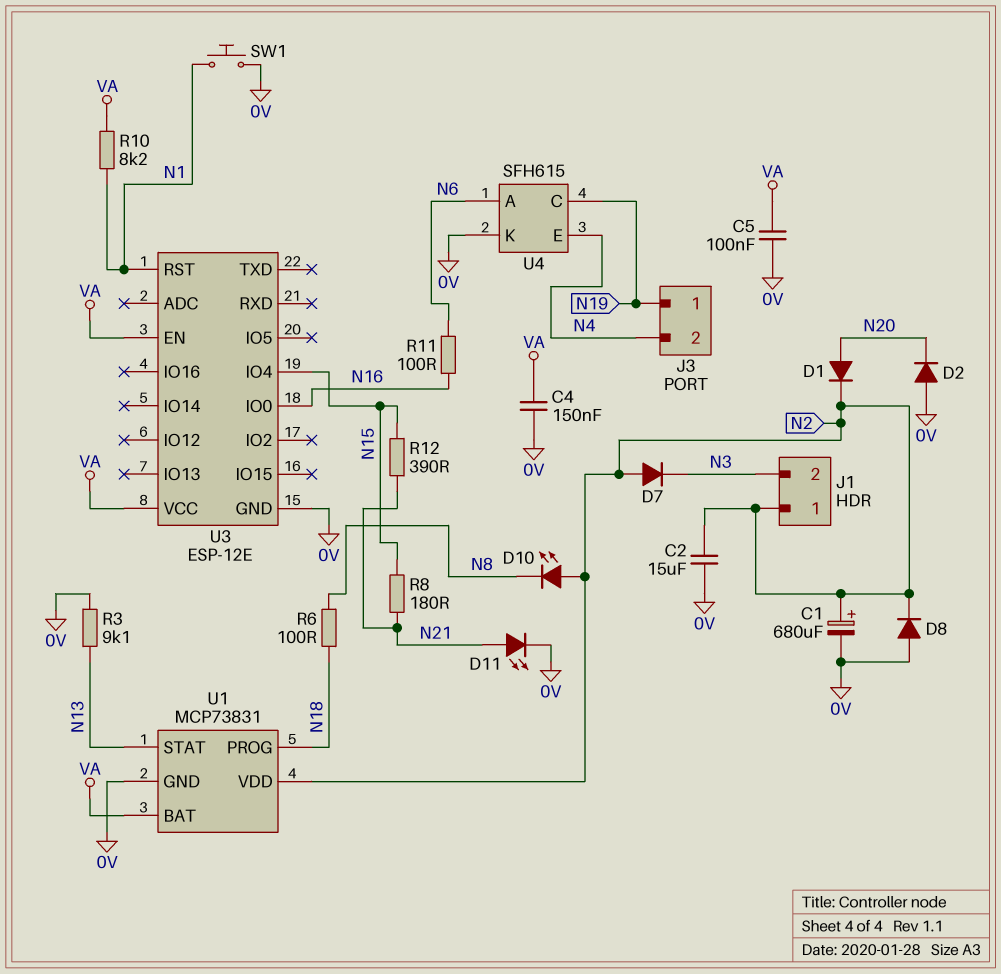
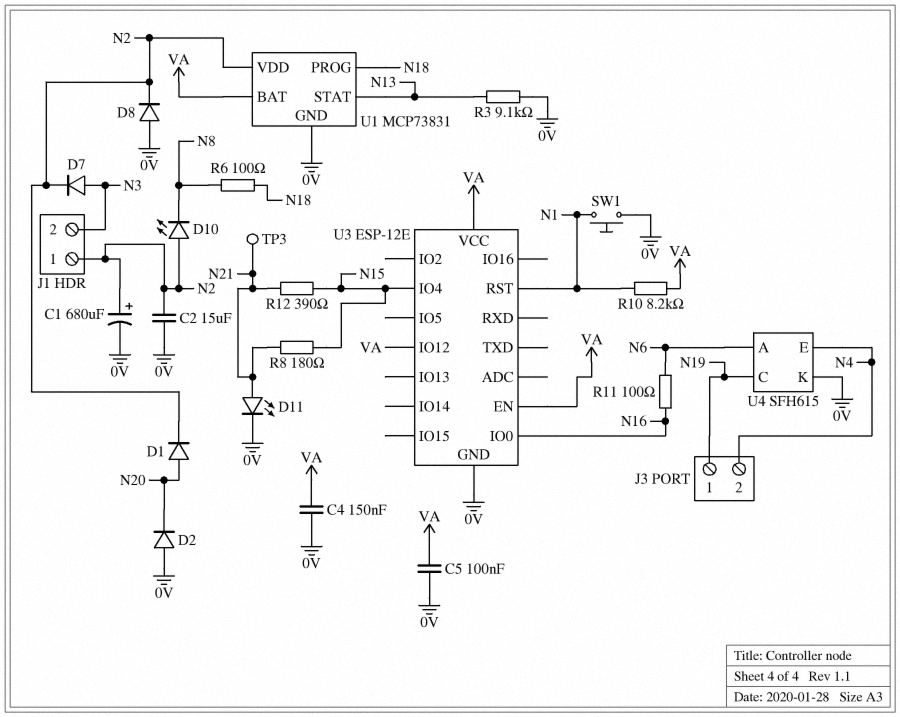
D7: diode (A N2, K N3) -> diode (A N3, K N2)
TP3: none -> test point (N21)
U3 pin IO12: none -> VA

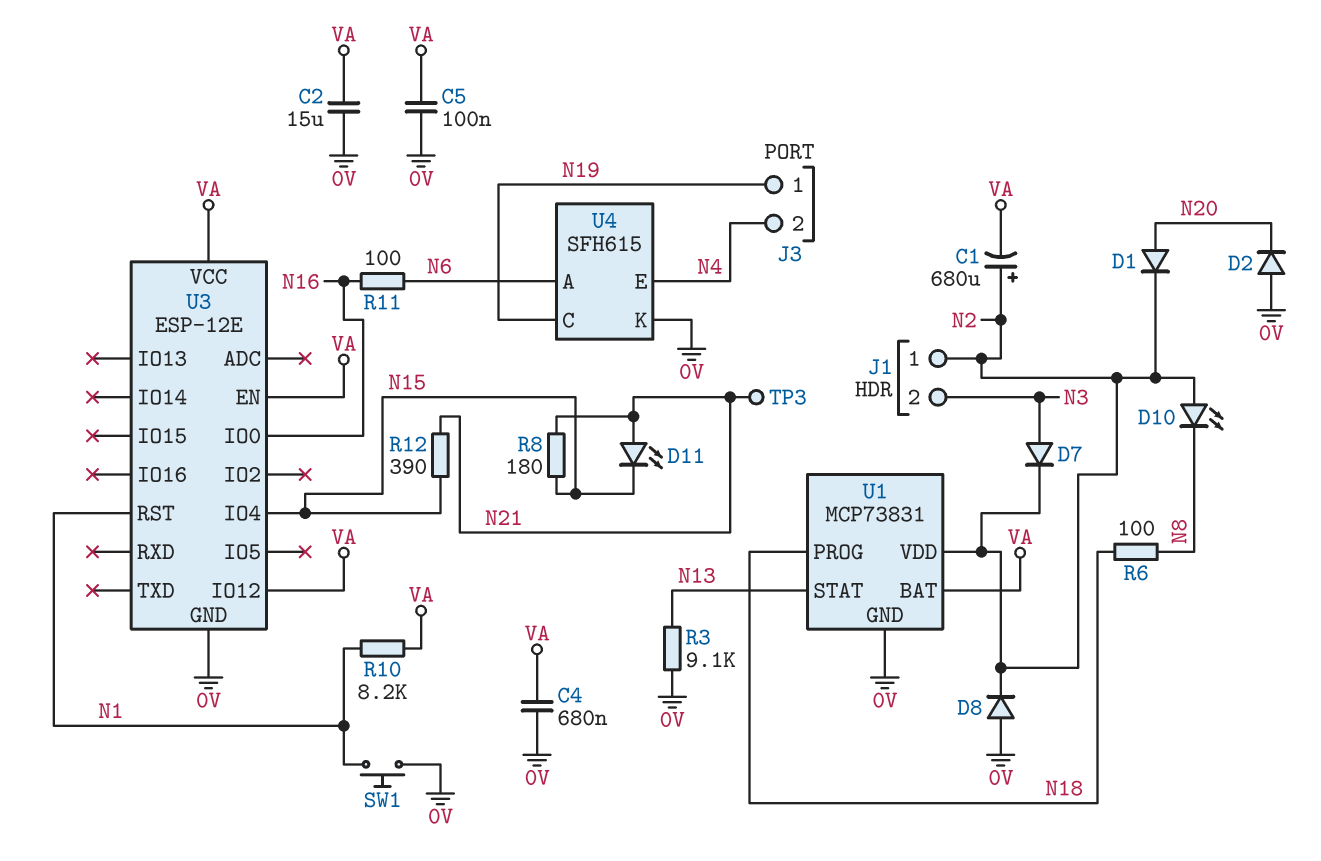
C1: 680uF (plus N2, minus 0V) -> 680uF (plus N2, minus VA)
C2: 15uF (0V, N2) -> 15uF (0V, VA)
C4: 150nF (0V, VA) -> 680nF (0V, VA)
D11: LED (A N21, K 0V) -> LED (A N21, K N15)

